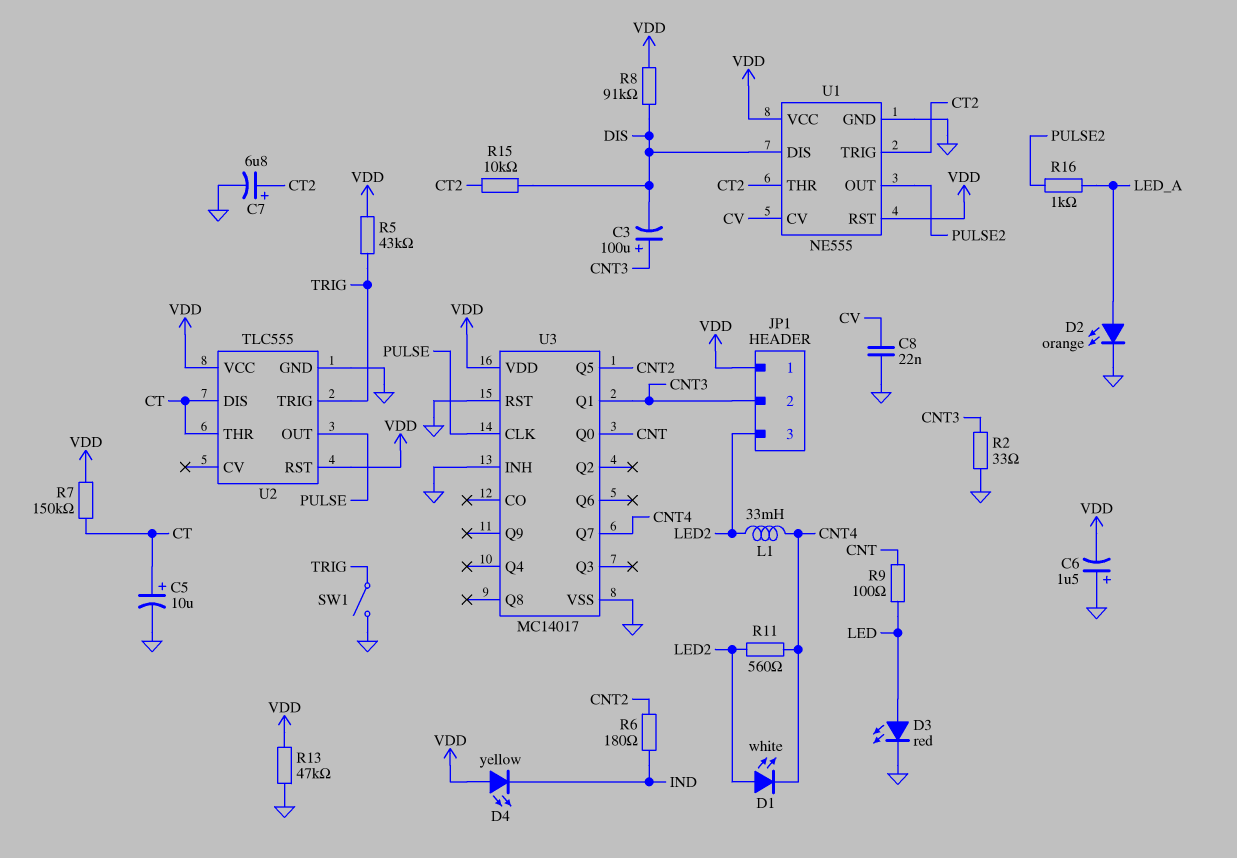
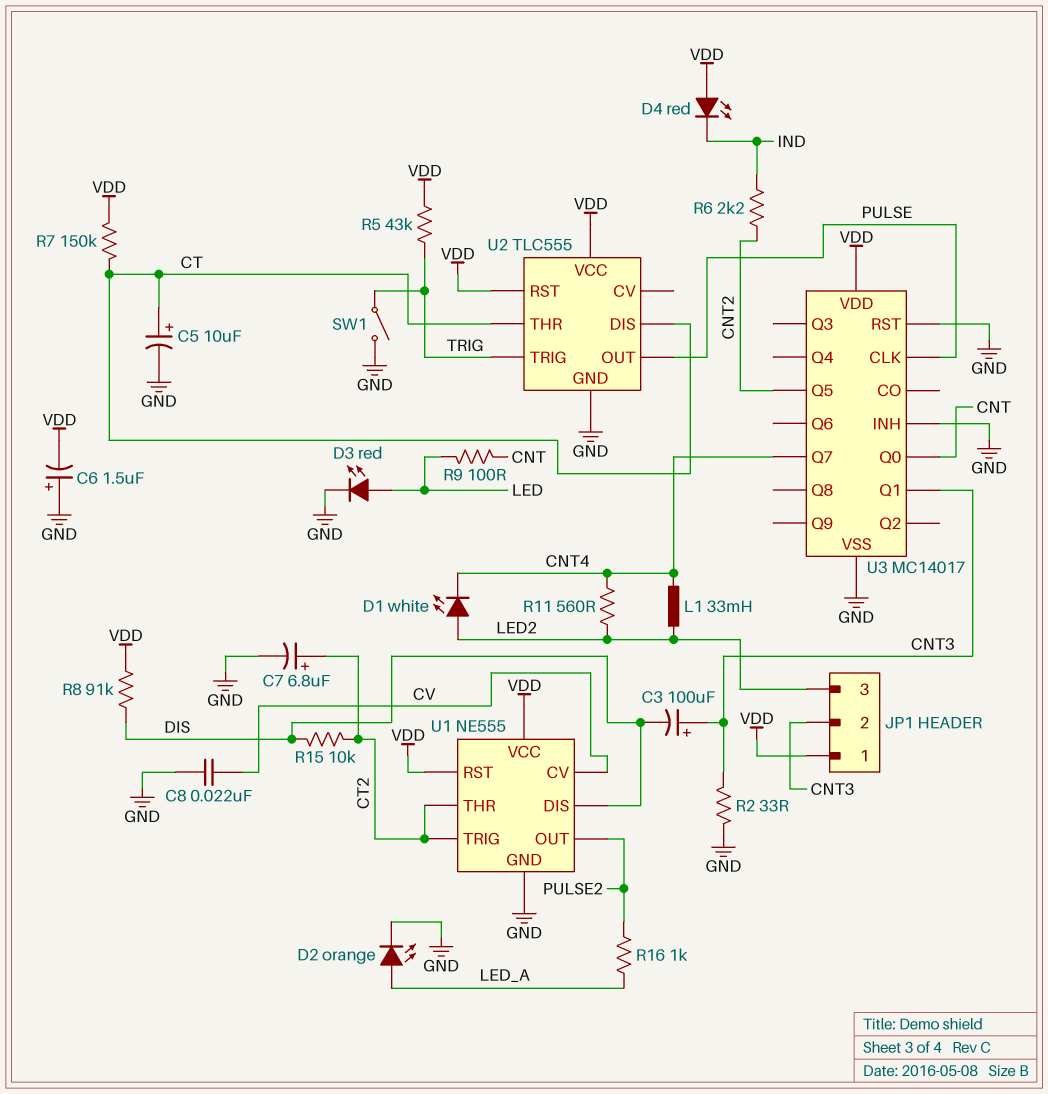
D4: LED yellow (A VDD, K IND) -> LED red (A VDD, K IND)
R6: 180 (CNT2, IND) -> 2.2k (CNT2, IND)
R13: 47k (GND, VDD) -> none

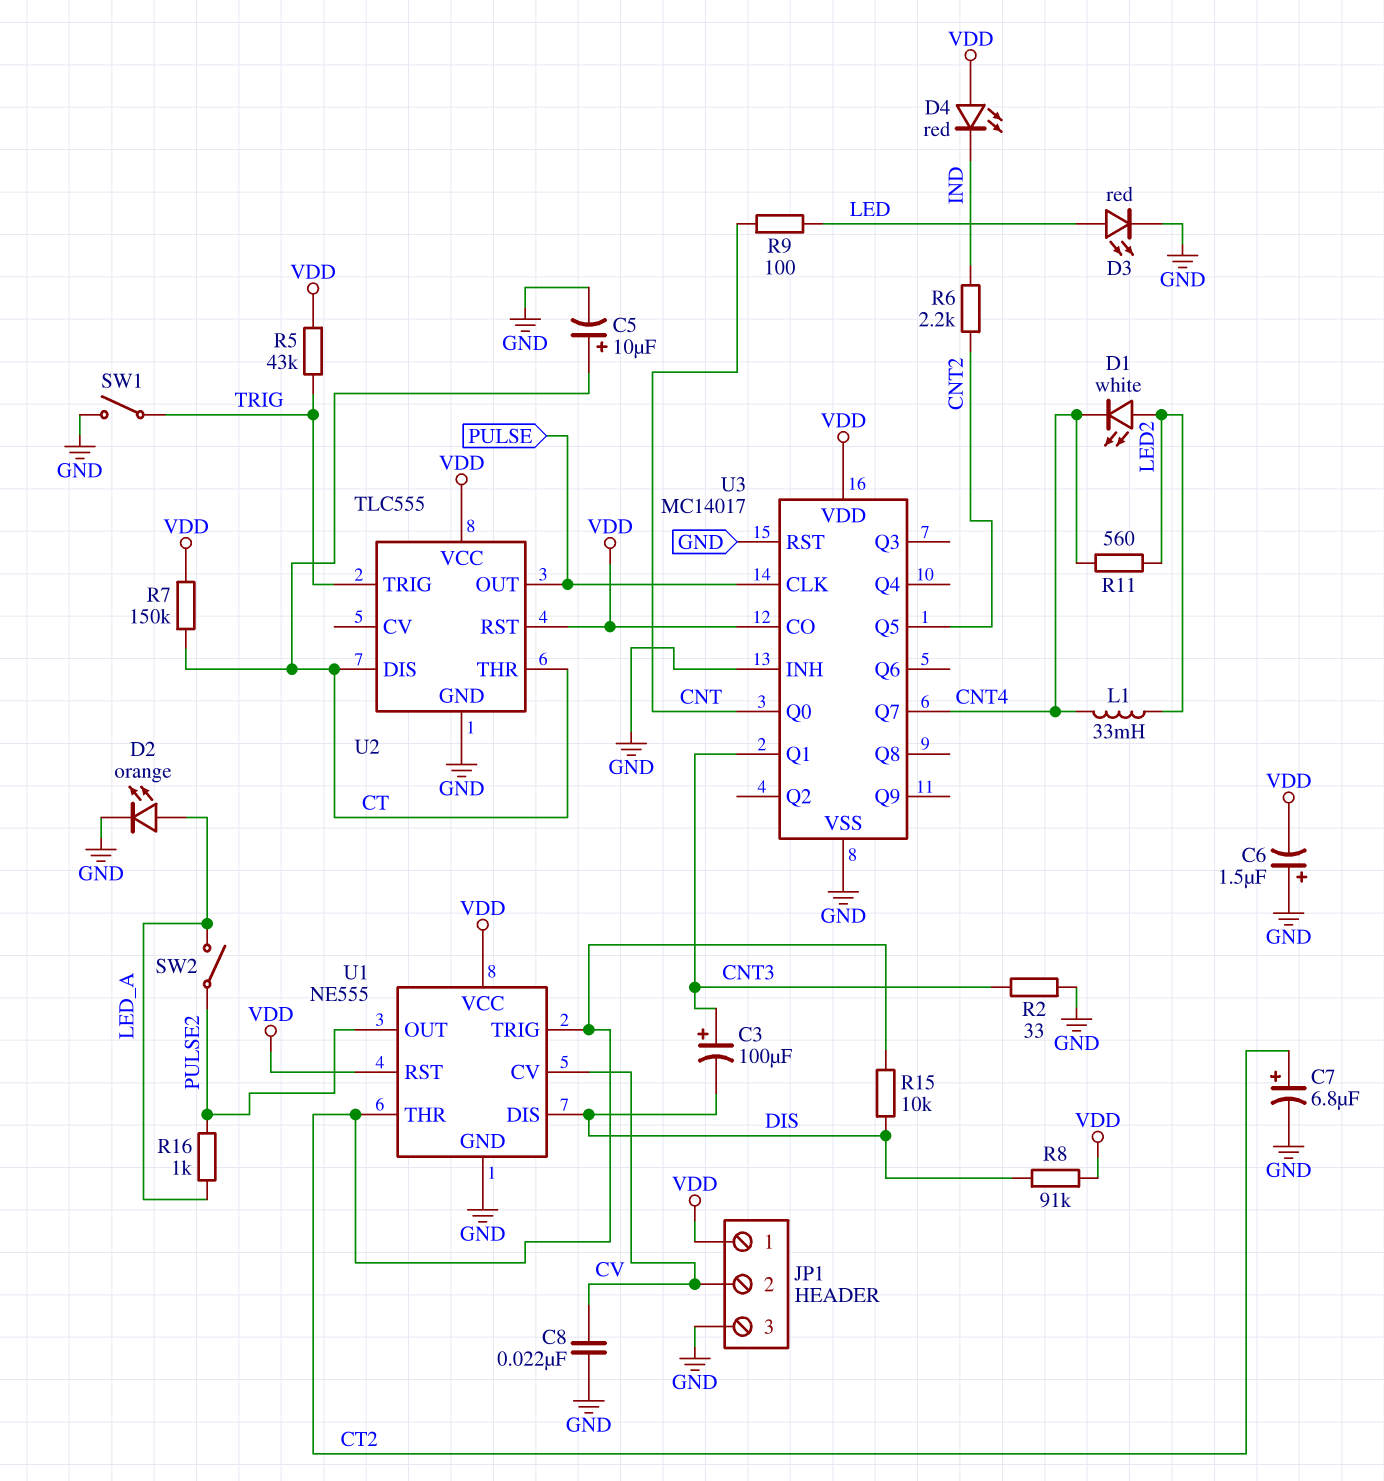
JP1 pin 2: CNT3 -> CV
JP1 pin 3: LED2 -> GND
SW2: none -> switch (LED_A, PULSE2)
U3 pin CO: none -> VDD

